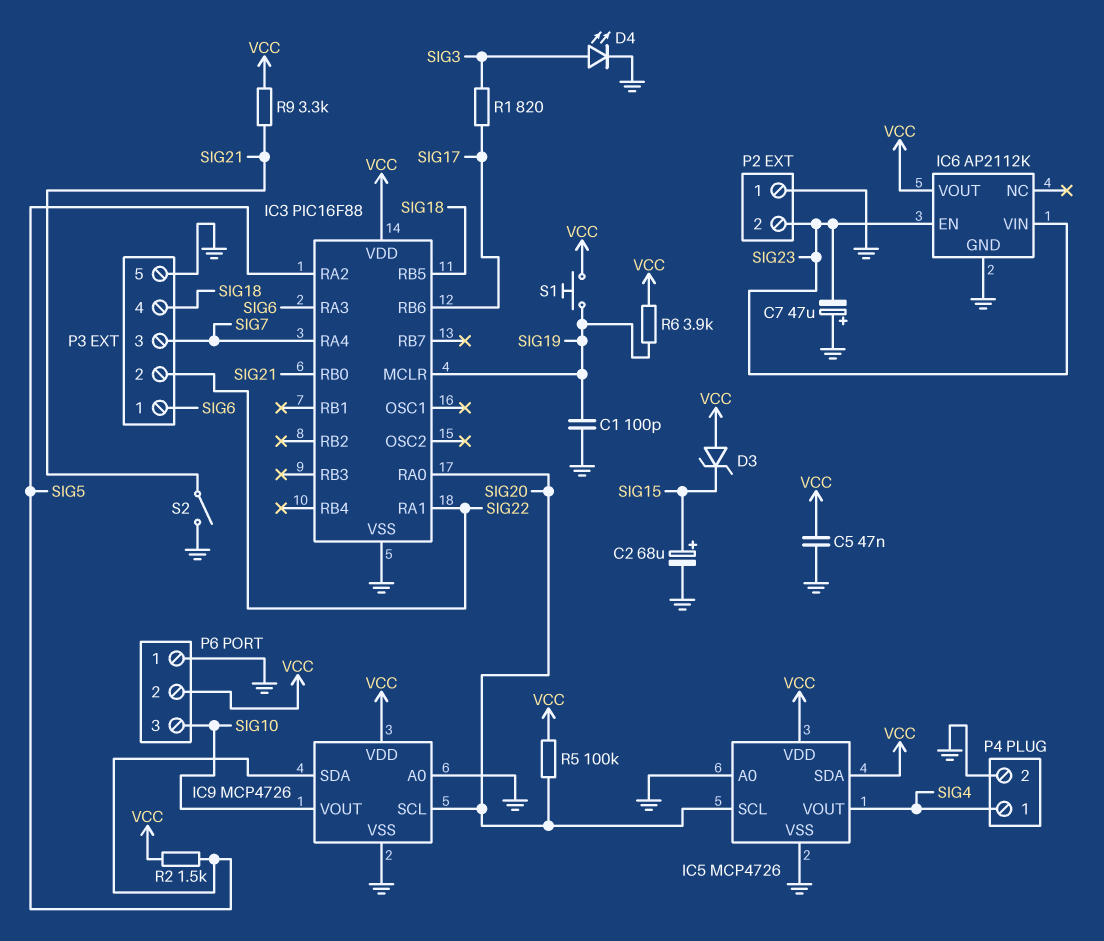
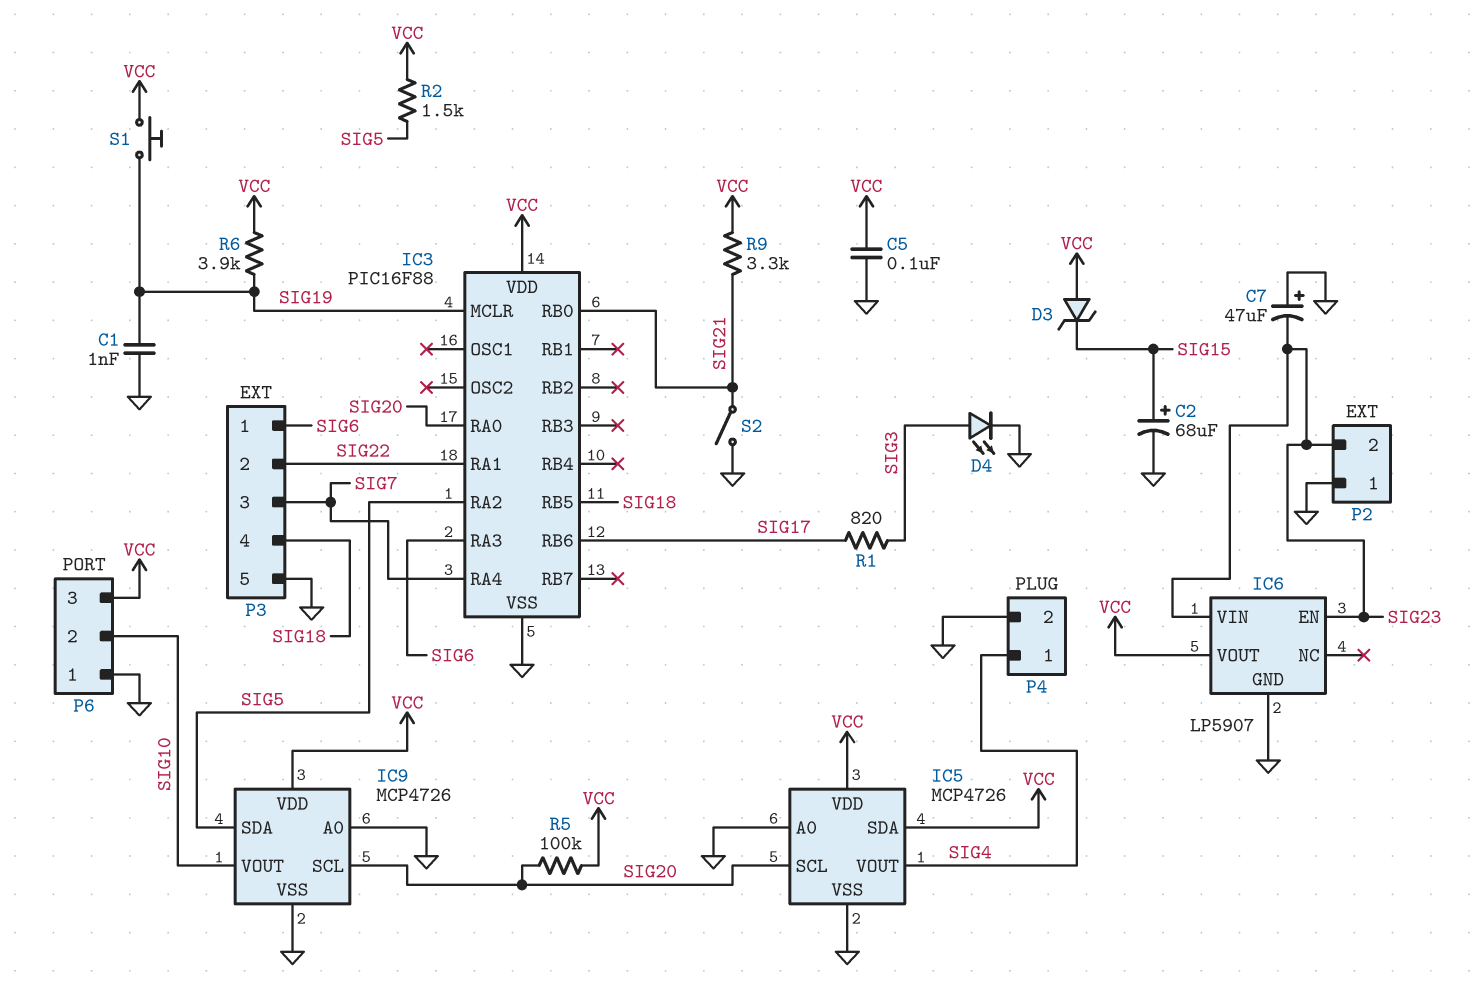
C1: 100pF (GND, SIG19) -> 1nF (GND, SIG19)
C5: 47nF (GND, VCC) -> 100nF (GND, VCC)
IC6: AP2112K -> LP5907
P6 pin 2: VCC -> SIG10
P6 pin 3: SIG10 -> VCC

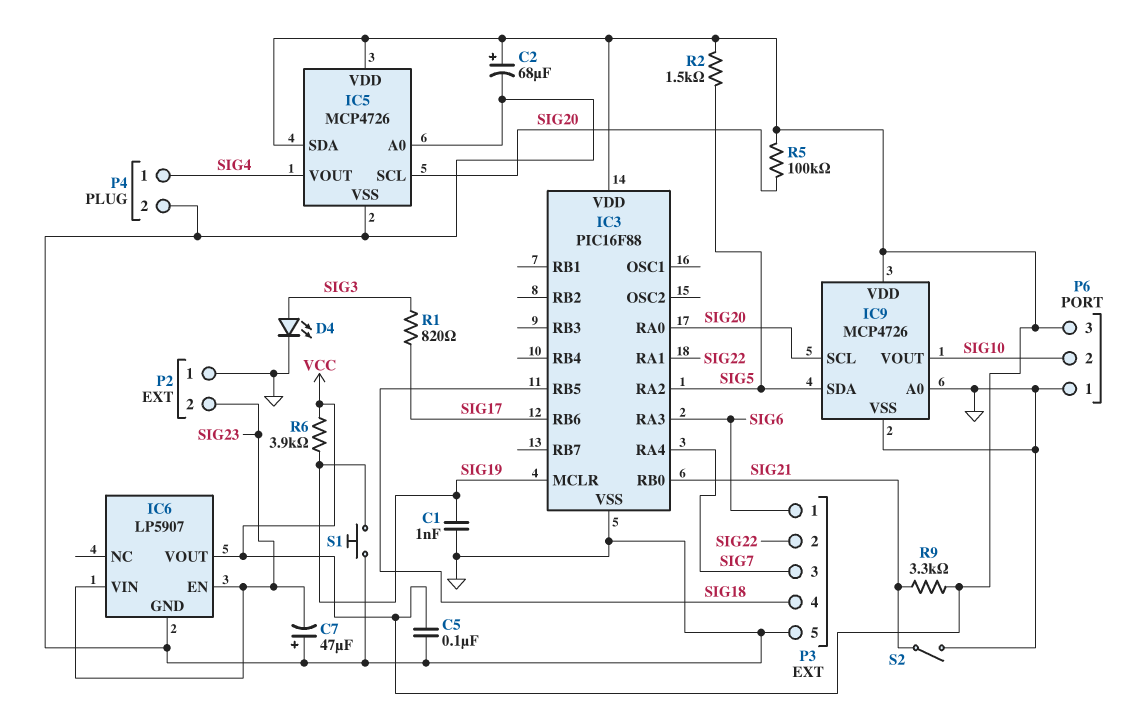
C2: 68uF (plus SIG15, minus GND) -> 68uF (plus VCC, minus GND)
D3: zener (A VCC, K SIG15) -> none
S1: button (SIG19, VCC) -> button (GND, SIG19)

